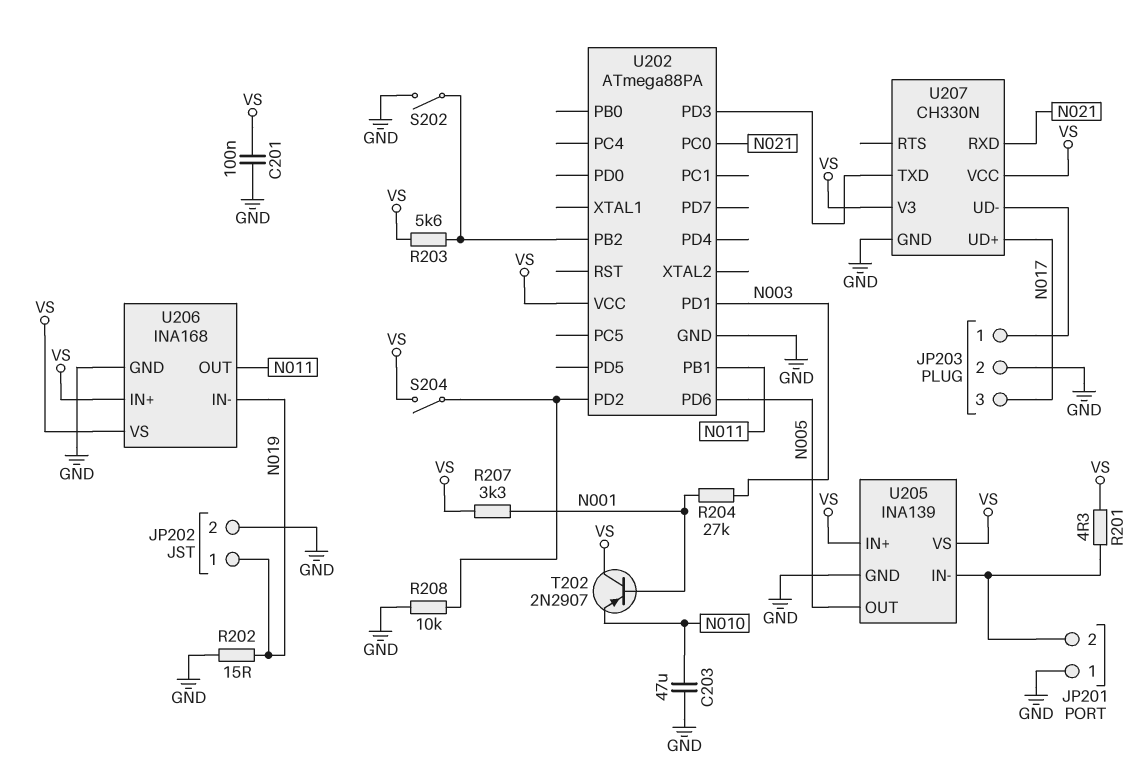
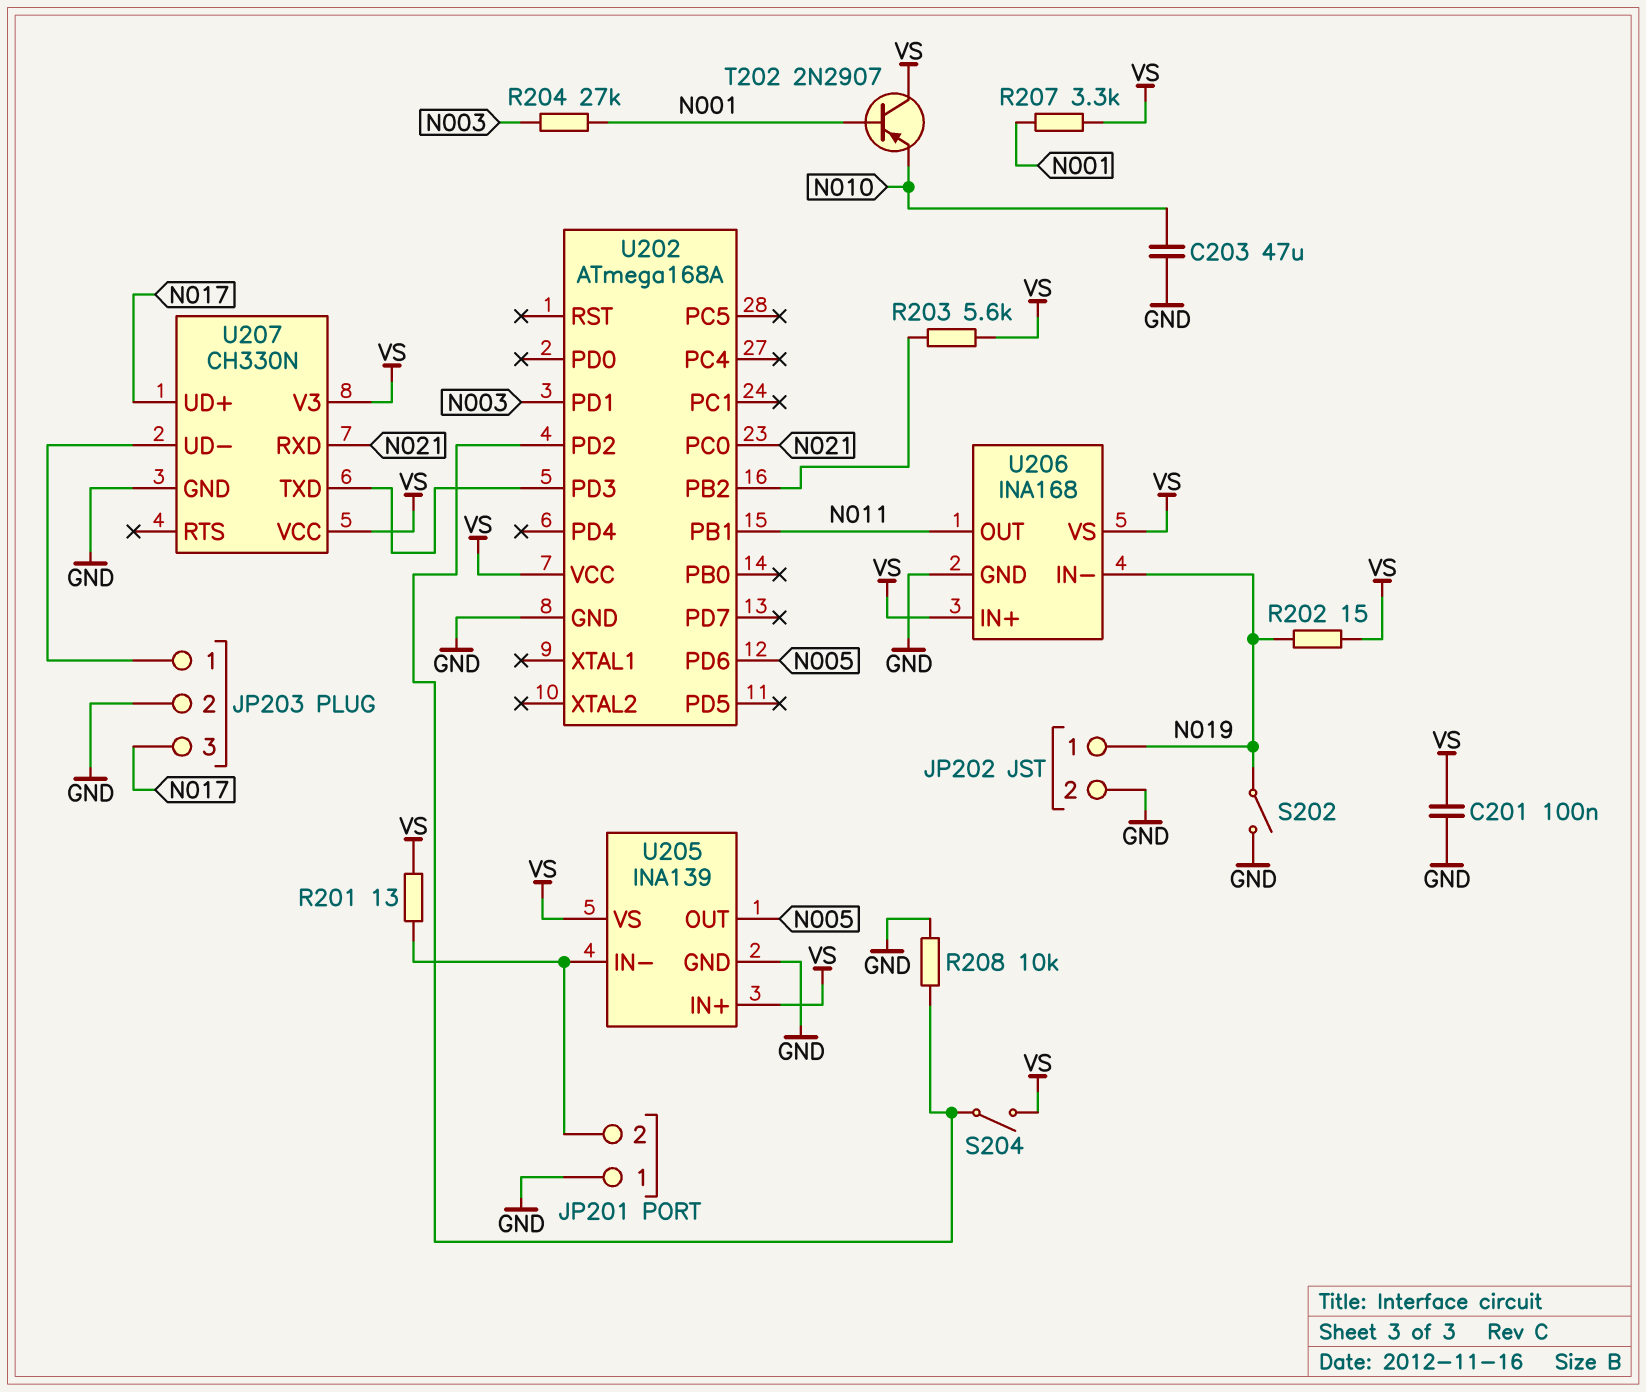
R201: 4.3 (JP201/2, VS) -> 13 (JP201/2, VS)
R202: 15 (GND, N019) -> 15 (N019, VS)
S202: switch (GND, U202/PB2) -> switch (GND, N019)
U202: ATmega88PA -> ATmega168A

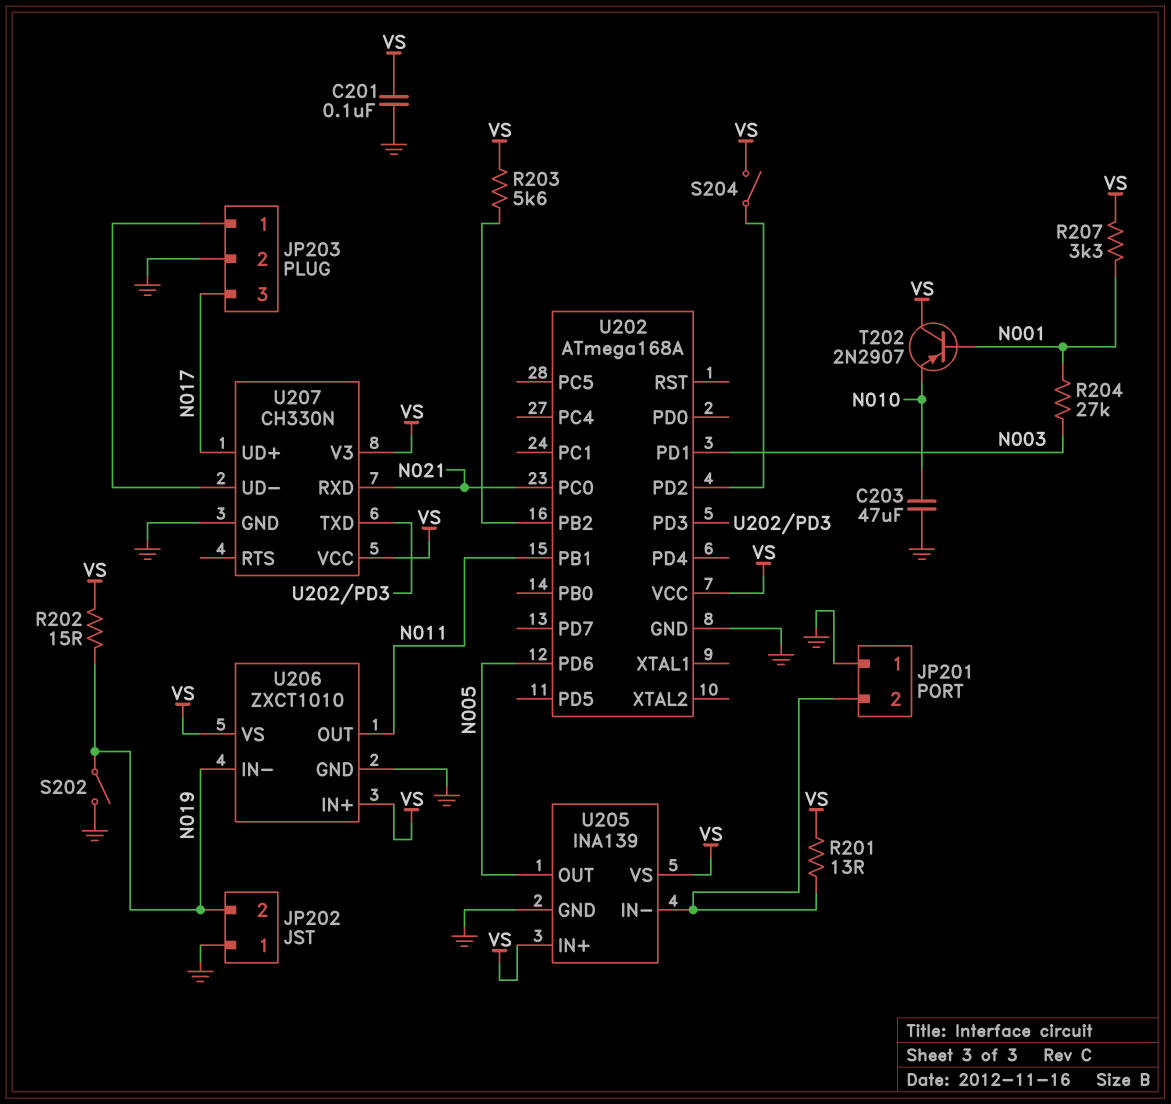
JP202 pin 1: N019 -> GND
JP202 pin 2: GND -> N019
R208: 10k (GND, U202/PD2) -> none
U206: INA168 -> ZXCT1010

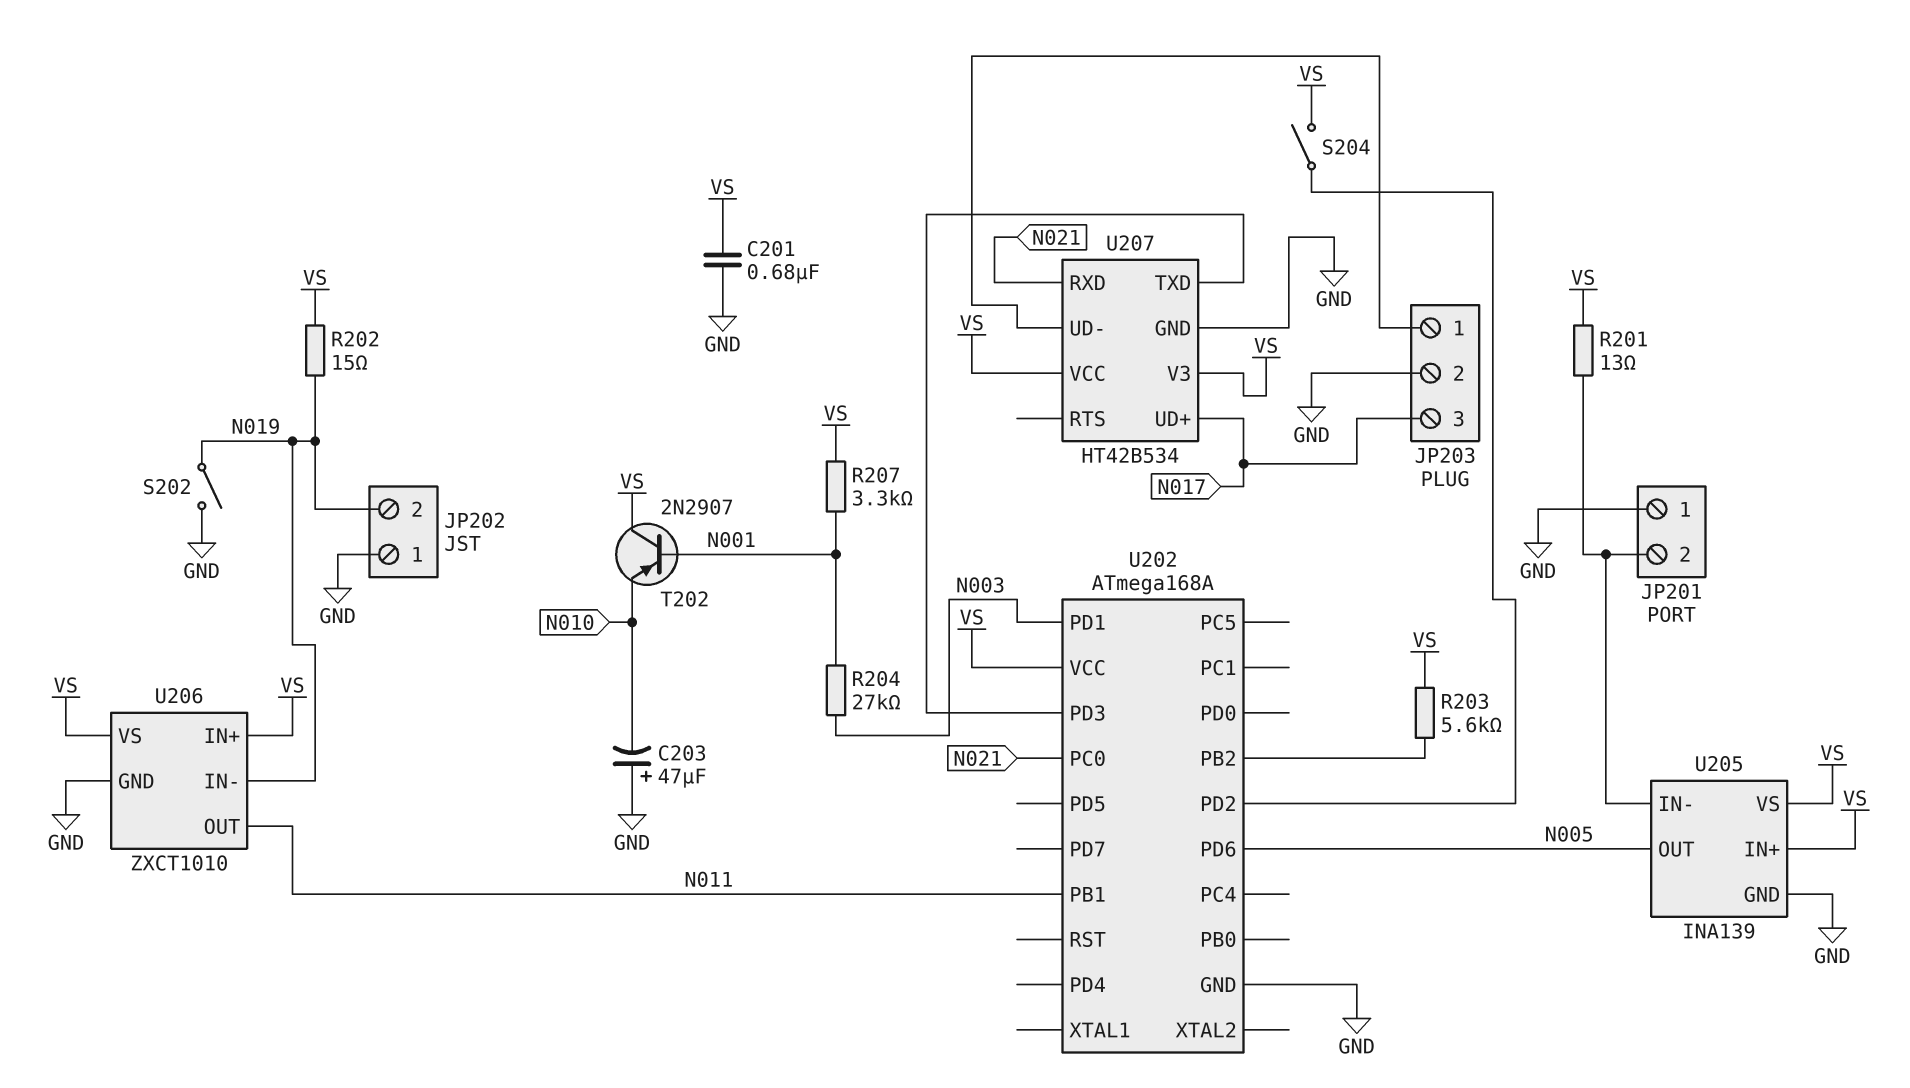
C201: 100nF (GND, VS) -> 680nF (GND, VS)
C203: 47uF (GND, N010) -> 47uF (plus GND, minus N010)
U207: CH330N -> HT42B534

